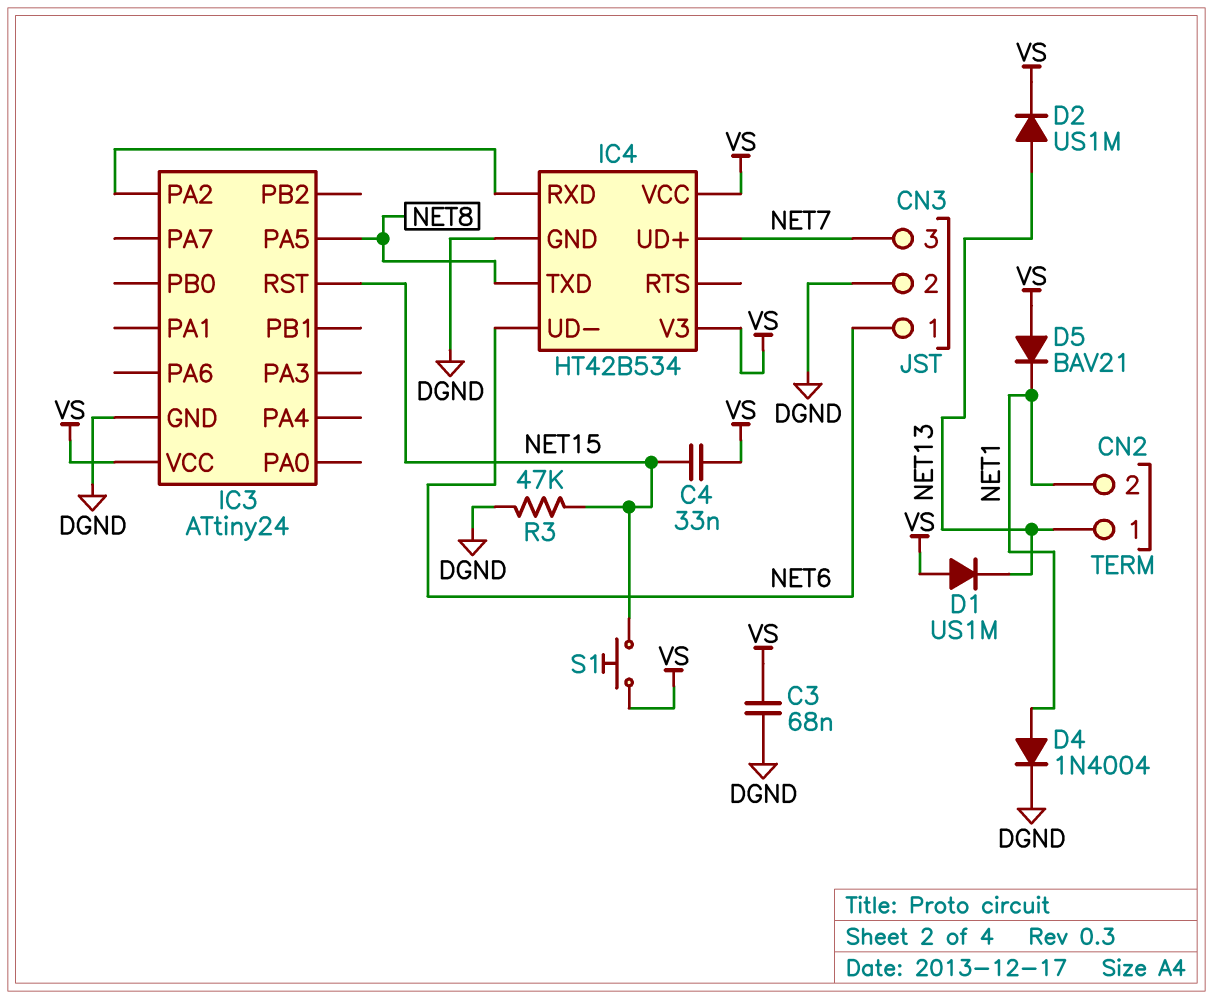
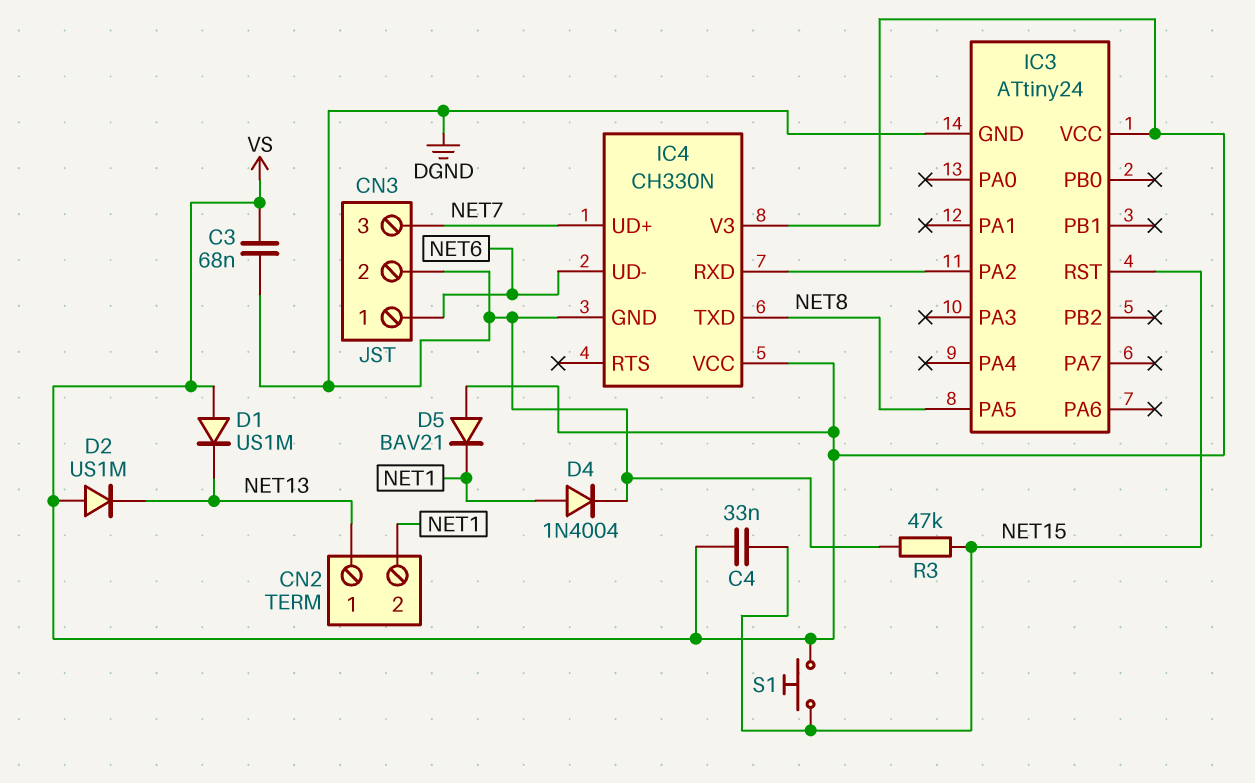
D2: diode US1M (A NET13, K VS) -> diode US1M (A VS, K NET13)
IC4: HT42B534 -> CH330N

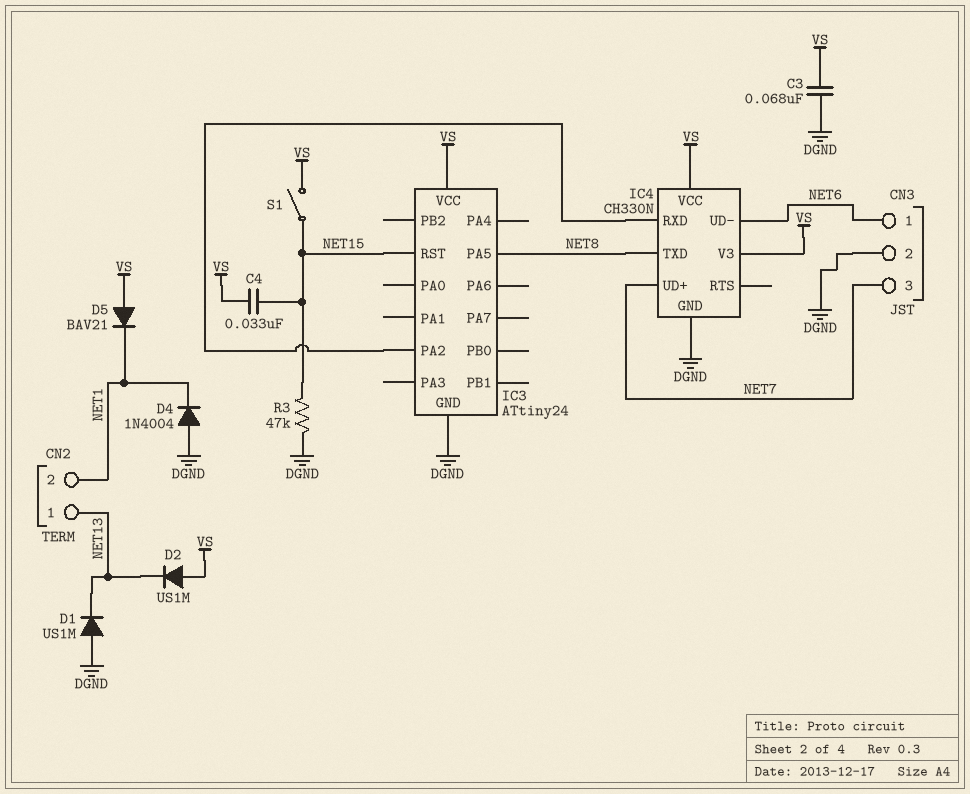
D1: diode US1M (A VS, K NET13) -> diode US1M (A DGND, K NET13)
D4: diode 1N4004 (A NET1, K DGND) -> diode 1N4004 (A DGND, K NET1)
S1: button (NET15, VS) -> switch (NET15, VS)

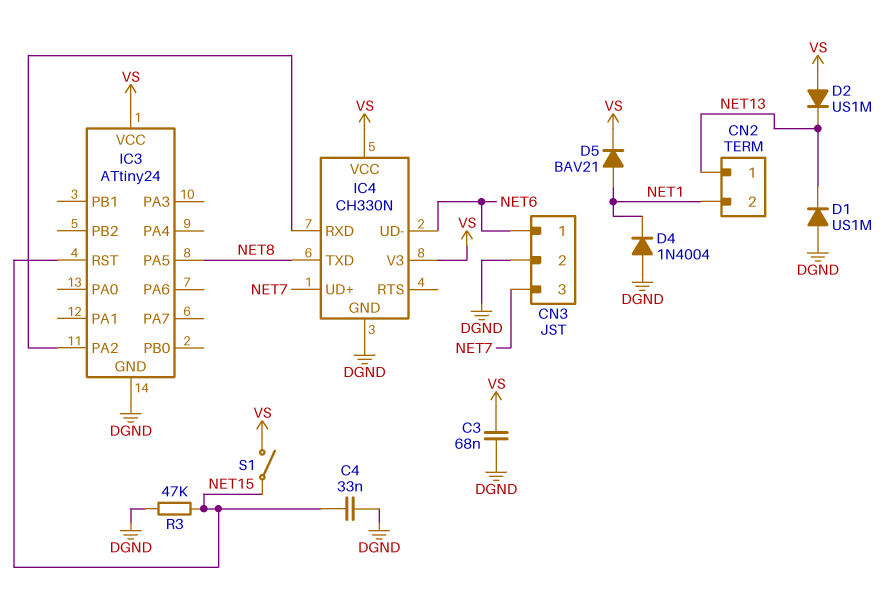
C4: 33nF (NET15, VS) -> 33nF (DGND, NET15)
D5: diode BAV21 (A VS, K NET1) -> diode BAV21 (A NET1, K VS)

